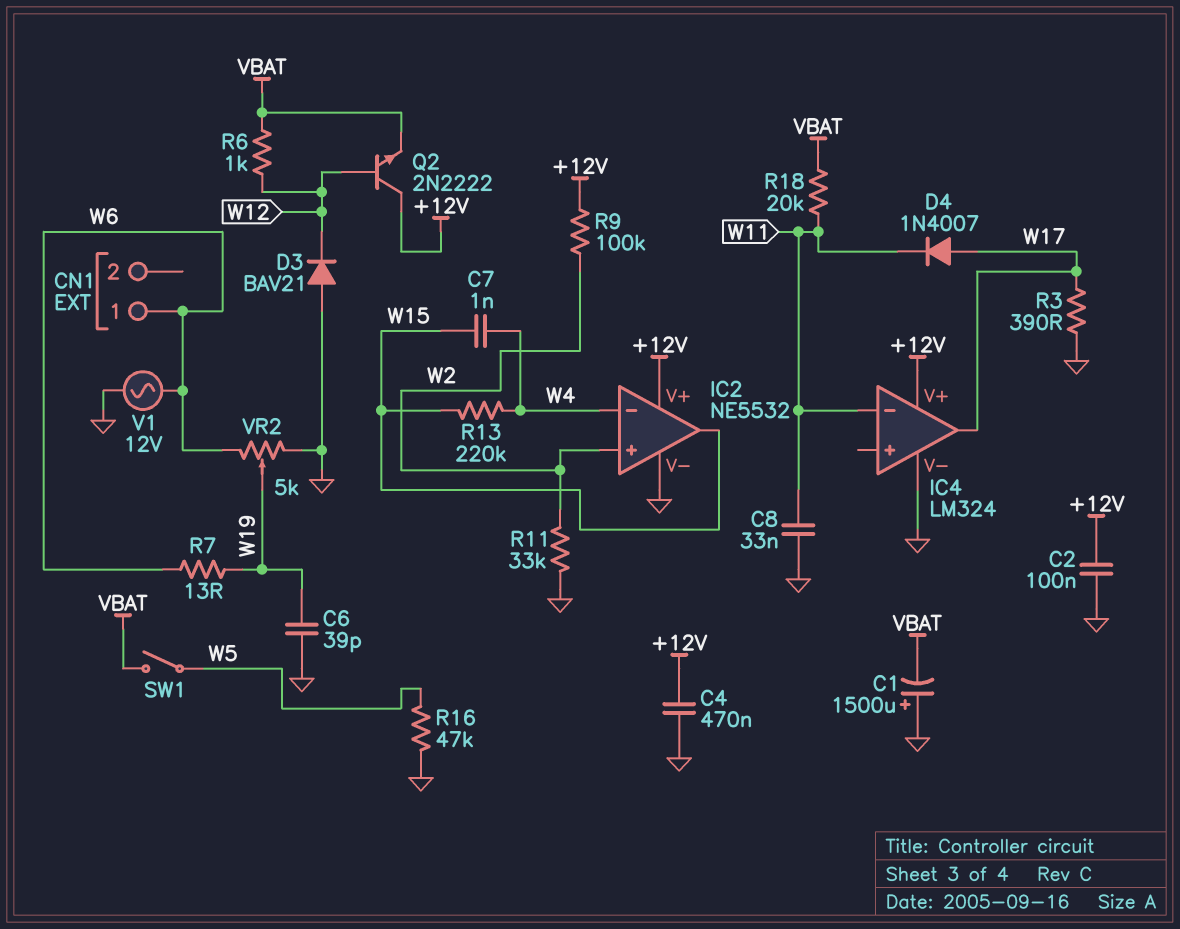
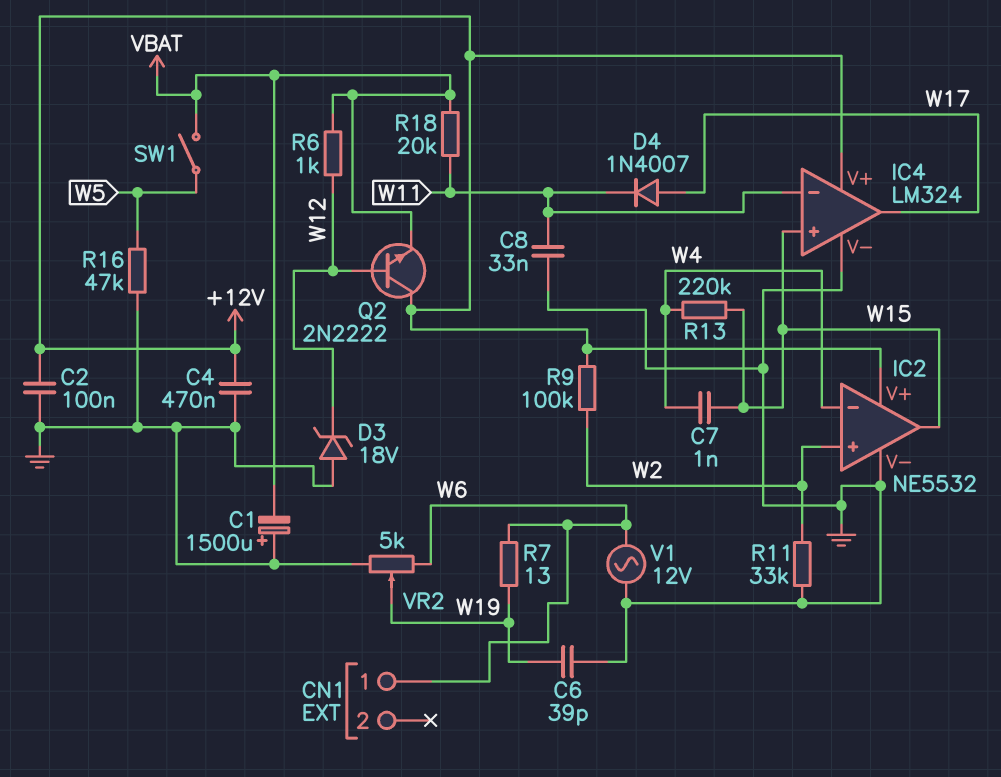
D3: diode BAV21 (A GND, K W12) -> zener 18V (A GND, K W12)
IC4 pin in+: none -> W15
R3: 390 (GND, W17) -> none

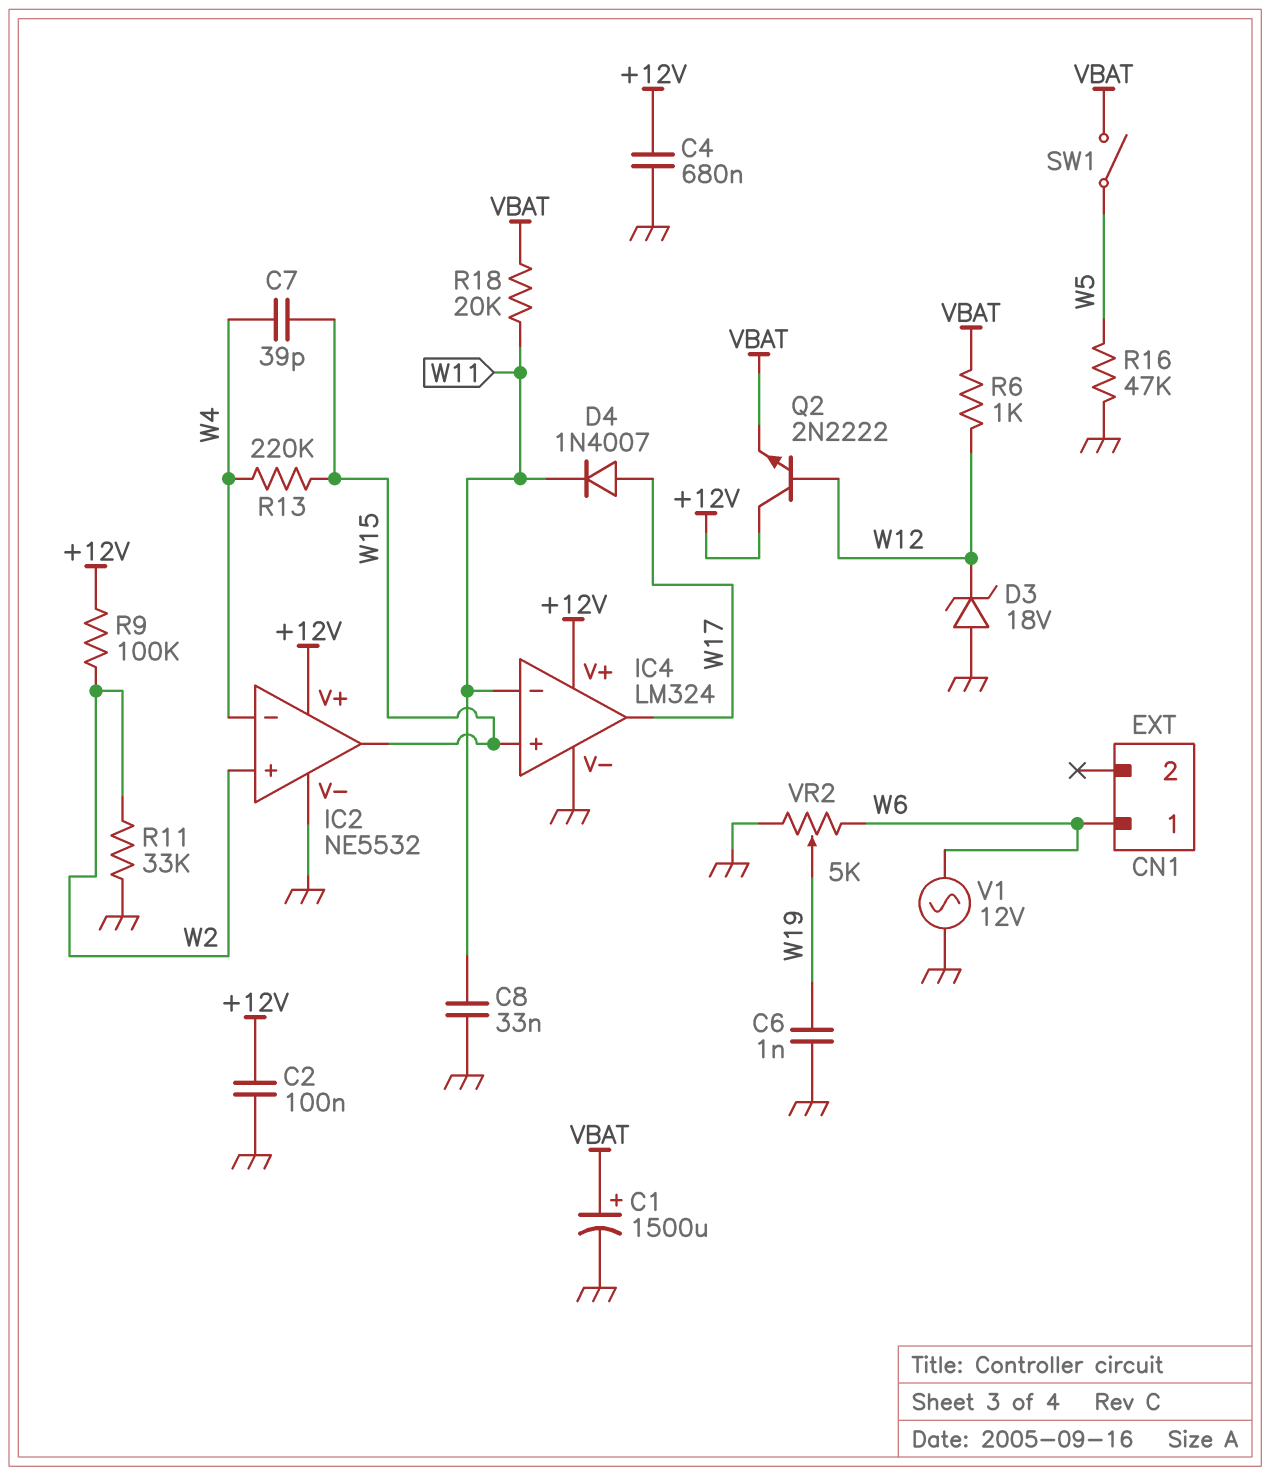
C1: 1500uF (plus GND, minus VBAT) -> 1500uF (plus VBAT, minus GND)
C4: 470nF (+12V, GND) -> 680nF (+12V, GND)
C6: 39pF (GND, W19) -> 1nF (GND, W19)
C7: 1nF (W4, W15) -> 39pF (W4, W15)
R7: 13 (W6, W19) -> none

